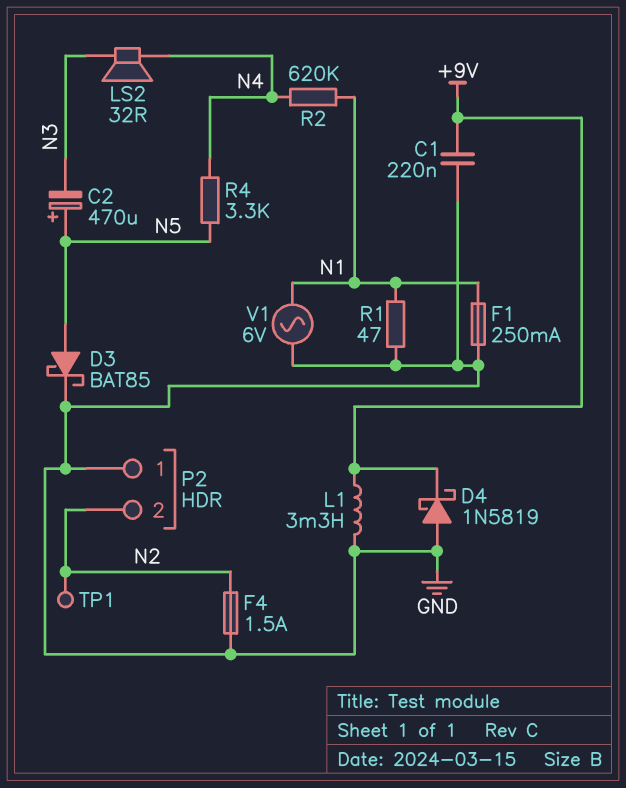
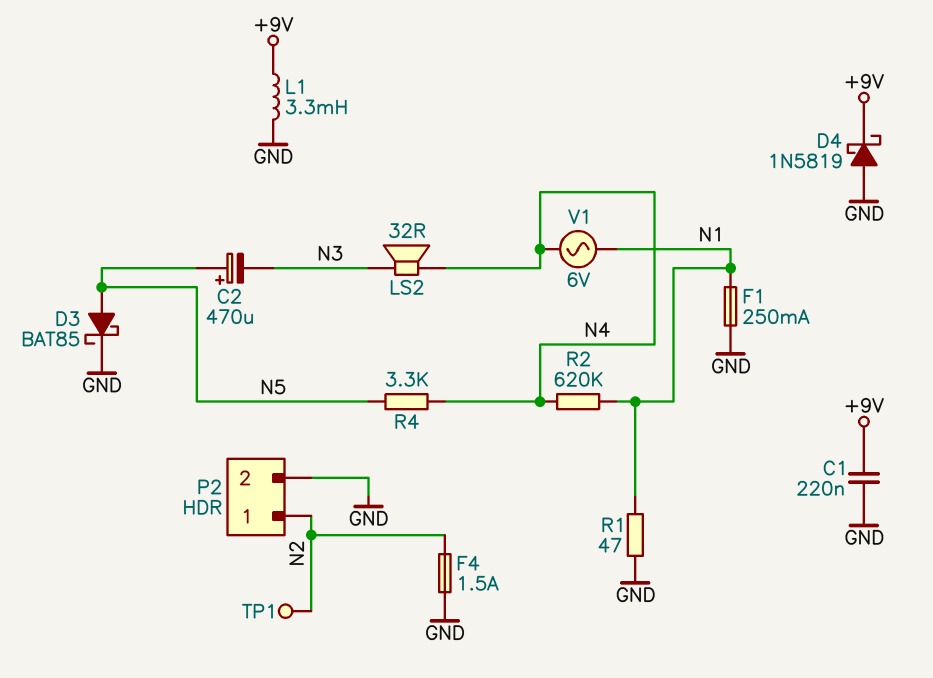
P2 pin 1: GND -> N2
P2 pin 2: N2 -> GND
V1: AC 6V (GND, N1) -> AC 6V (N1, N4)

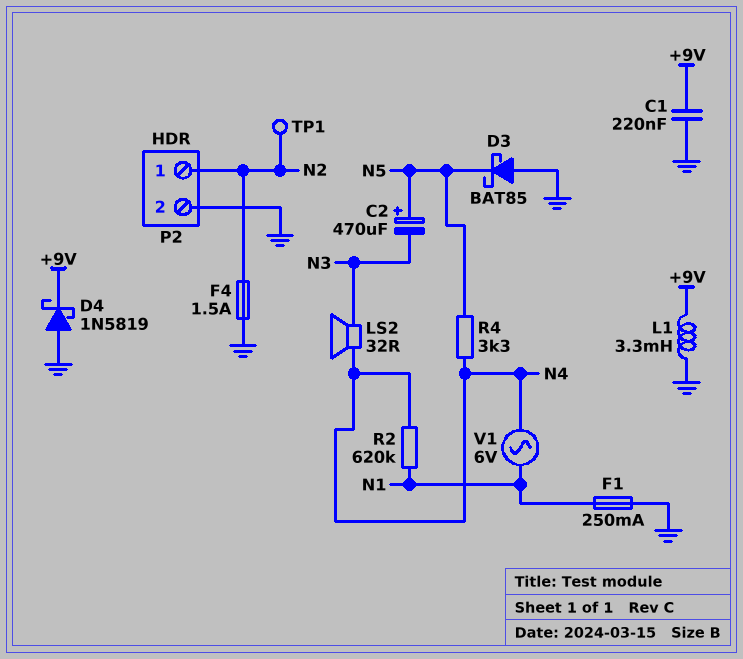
D3: schottky BAT85 (A N5, K GND) -> schottky BAT85 (A GND, K N5)
R1: 47 (GND, N1) -> none

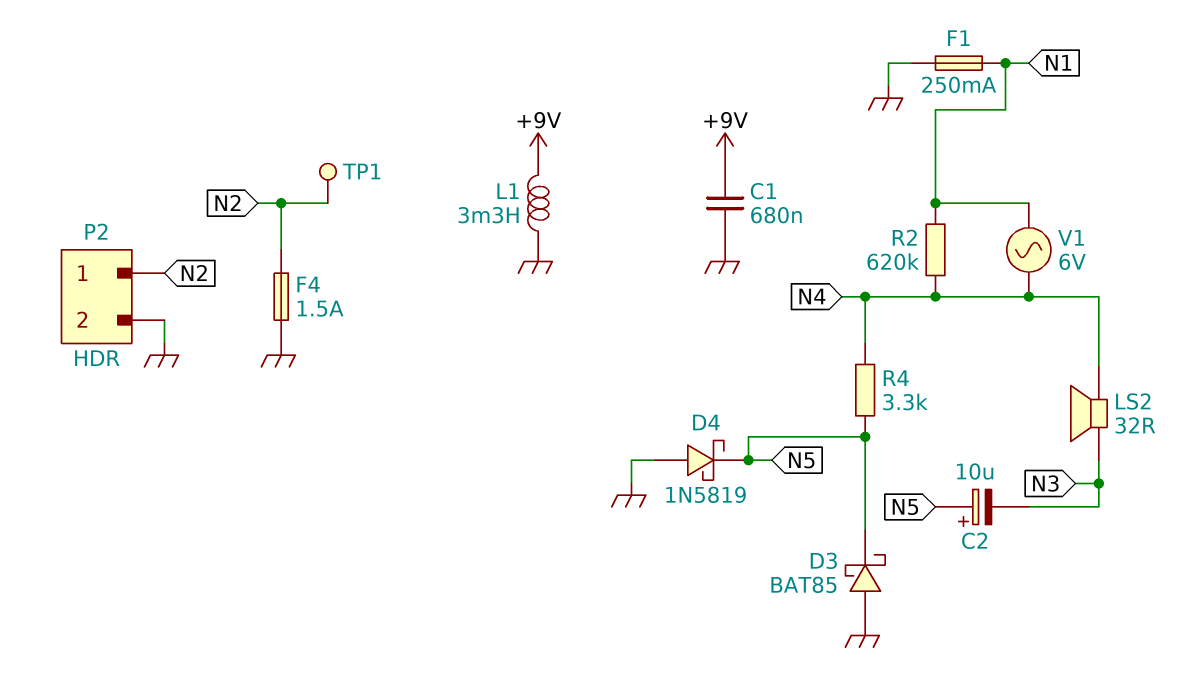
C1: 220nF (+9V, GND) -> 680nF (+9V, GND)
C2: 470uF (plus N5, minus N3) -> 10uF (plus N5, minus N3)
D4: schottky 1N5819 (A GND, K +9V) -> schottky 1N5819 (A GND, K N5)

